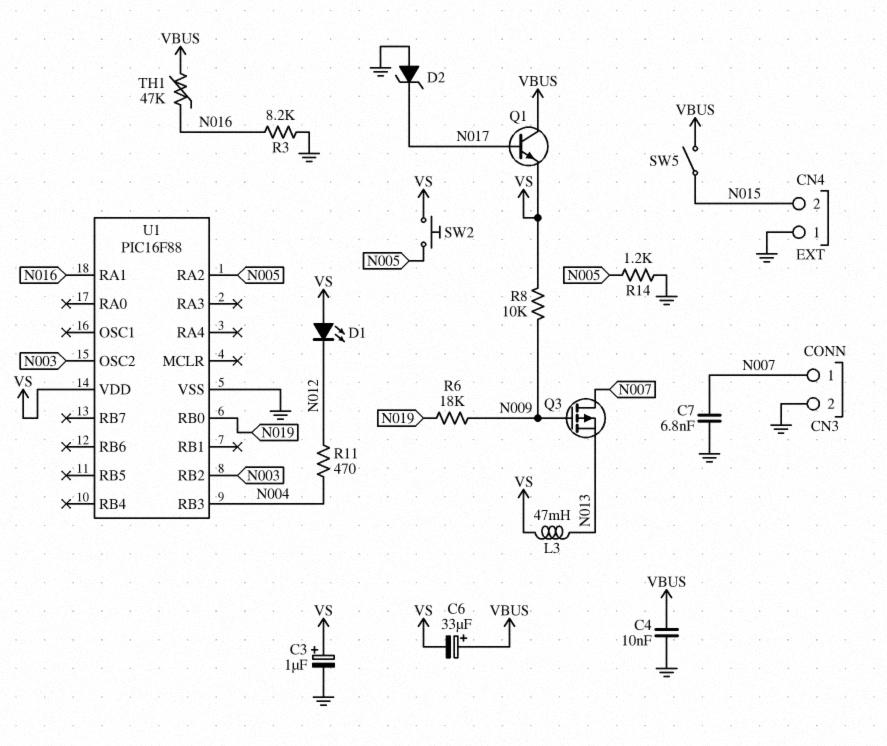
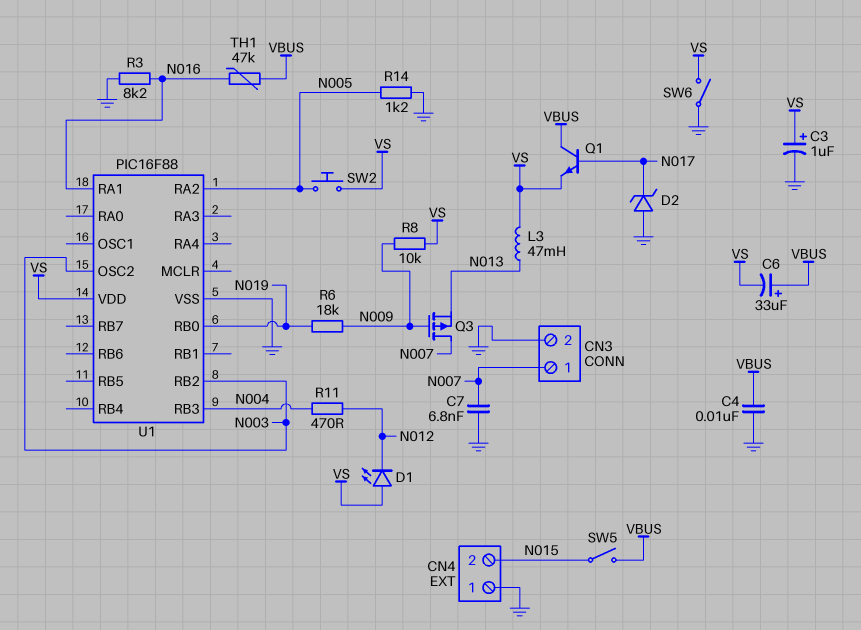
SW6: none -> switch (GND, VS)

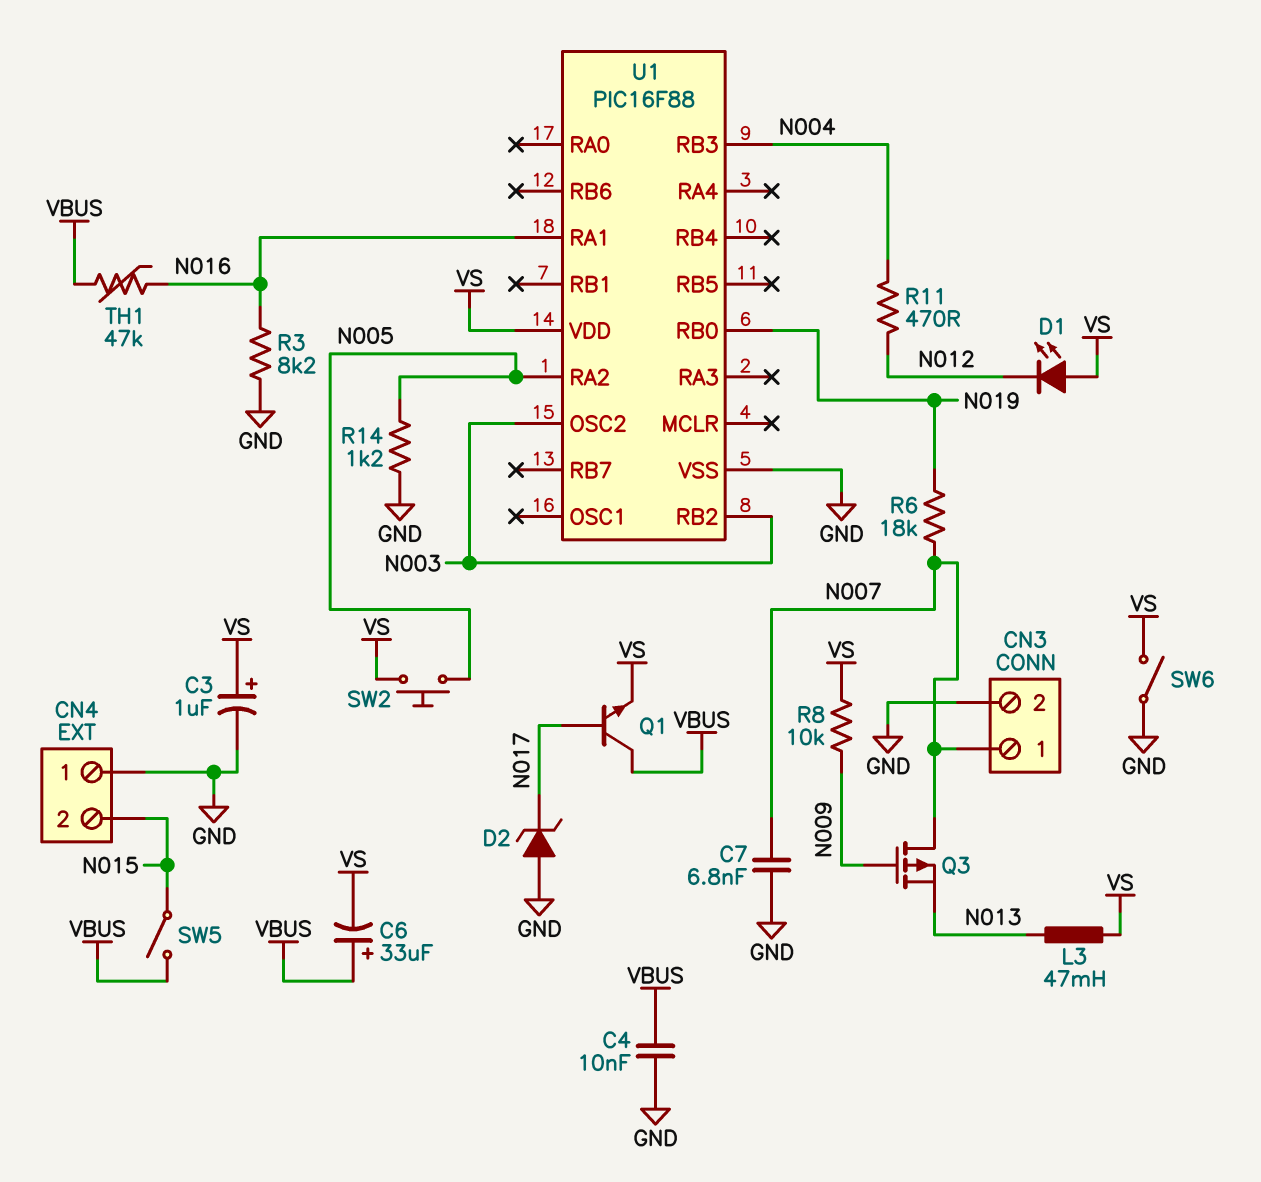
R6: 18k (N009, N019) -> 18k (N007, N019)

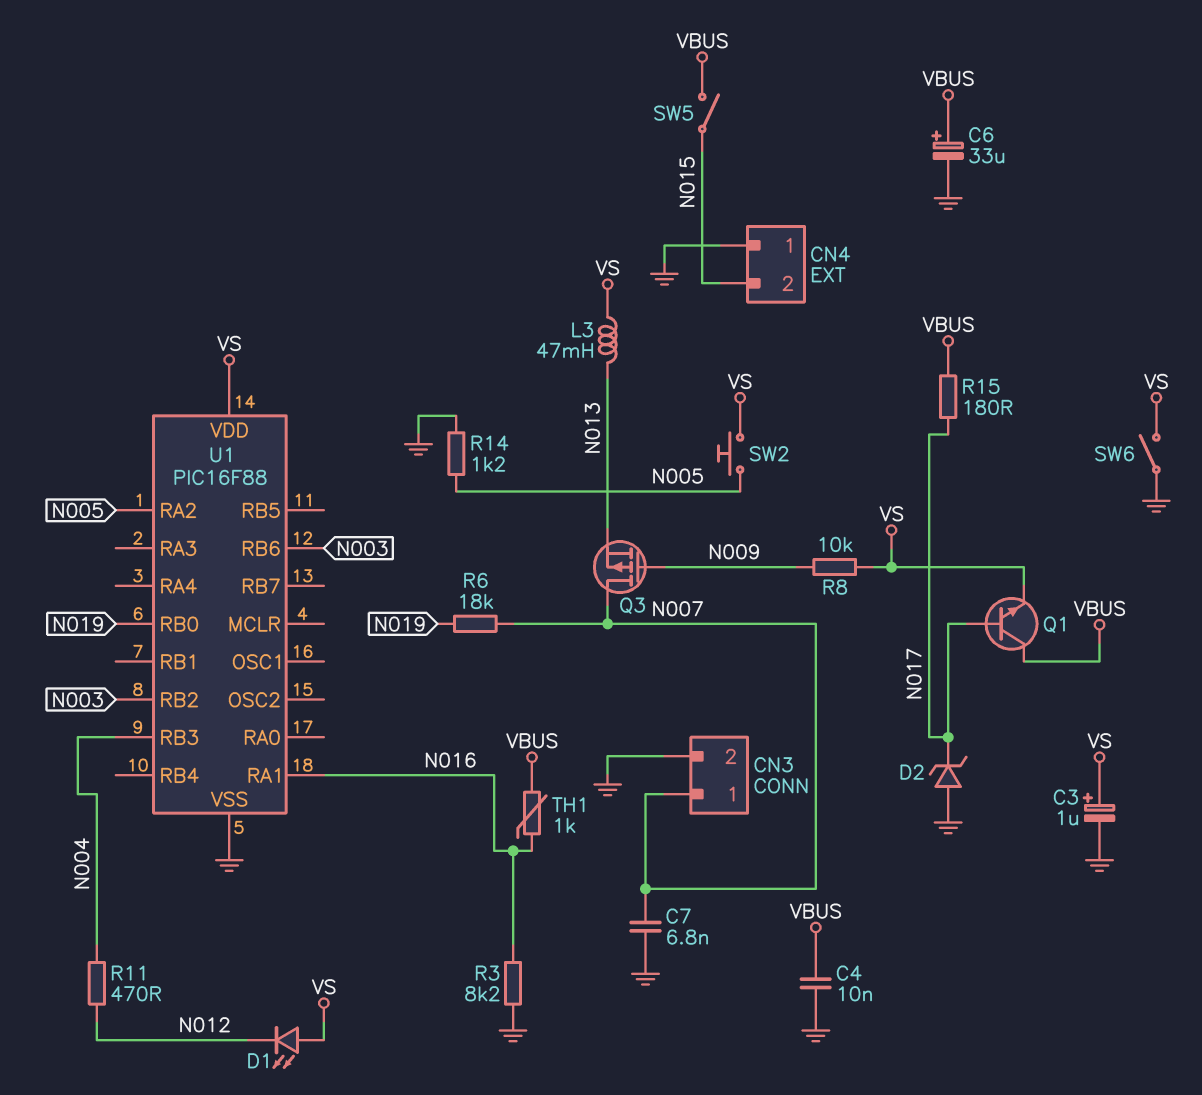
C6: 33uF (plus VBUS, minus VS) -> 33uF (plus VBUS, minus GND)
R15: none -> 180 (N017, VBUS)
TH1: 47k (N016, VBUS) -> 1k (N016, VBUS)
U1 pin OSC2: N003 -> none
U1 pin RB6: none -> N003

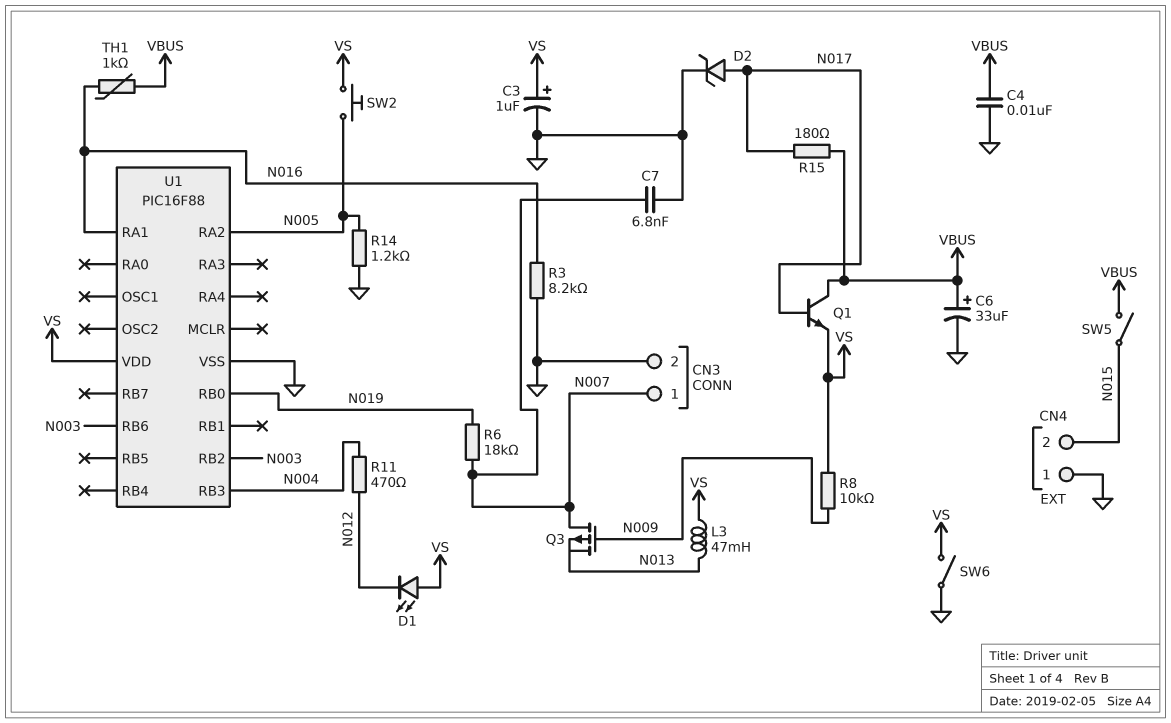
D2: zener (A GND, K N017) -> zener (A N017, K GND)

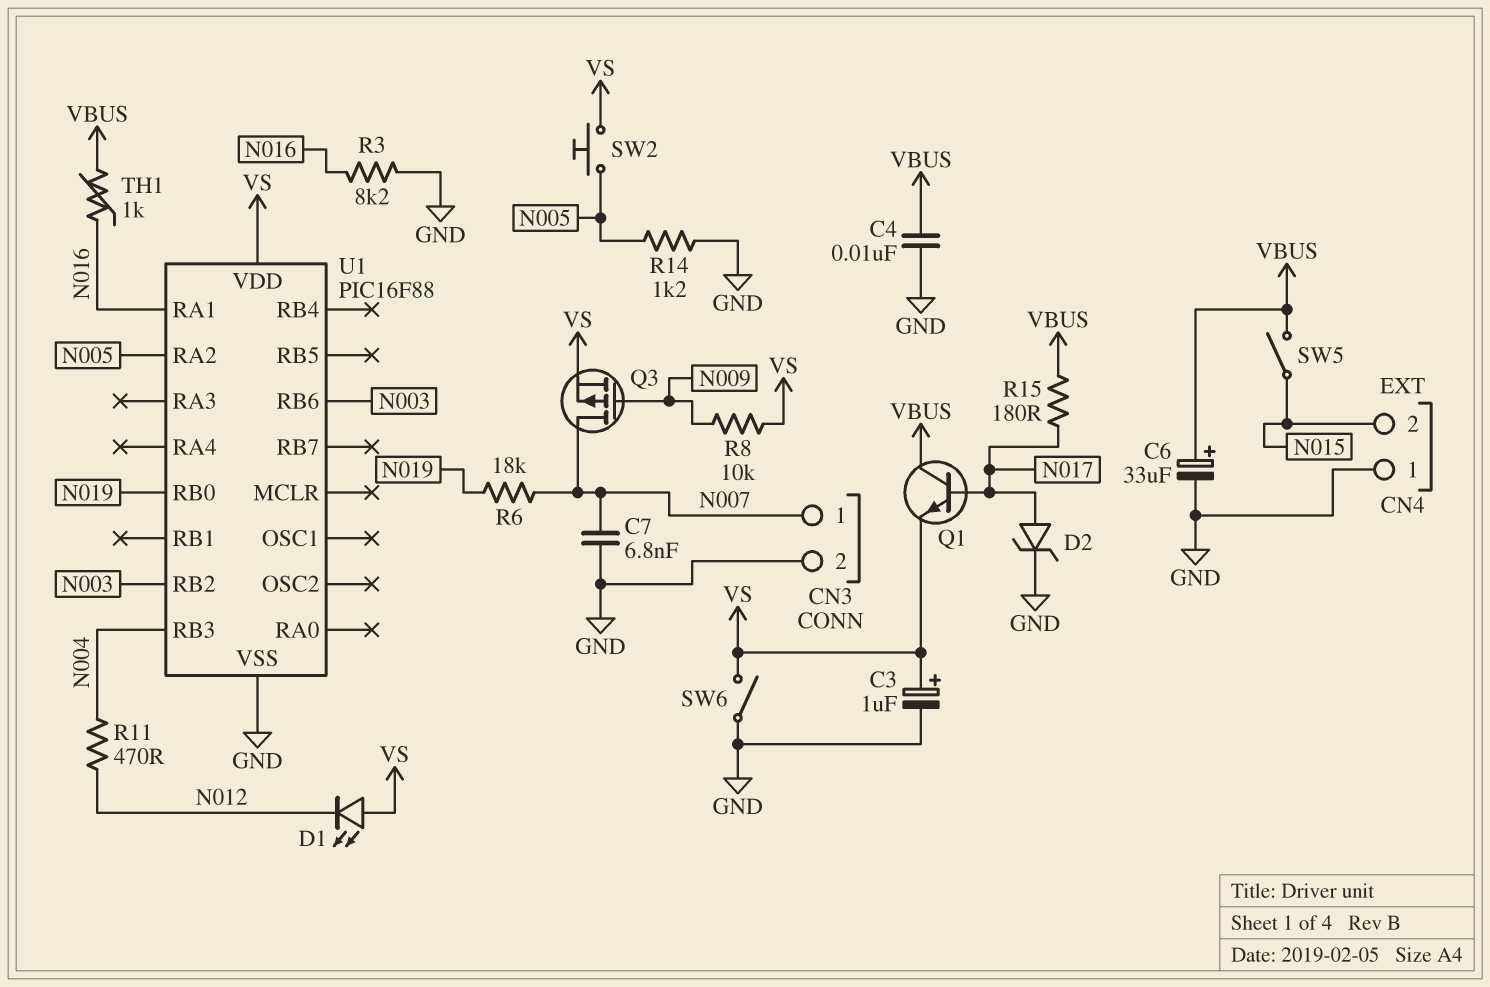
L3: 47mH (N013, VS) -> none
Q3: PMOS (G N009, D N007, S N013) -> PMOS (G N009, D N007, S VS)

